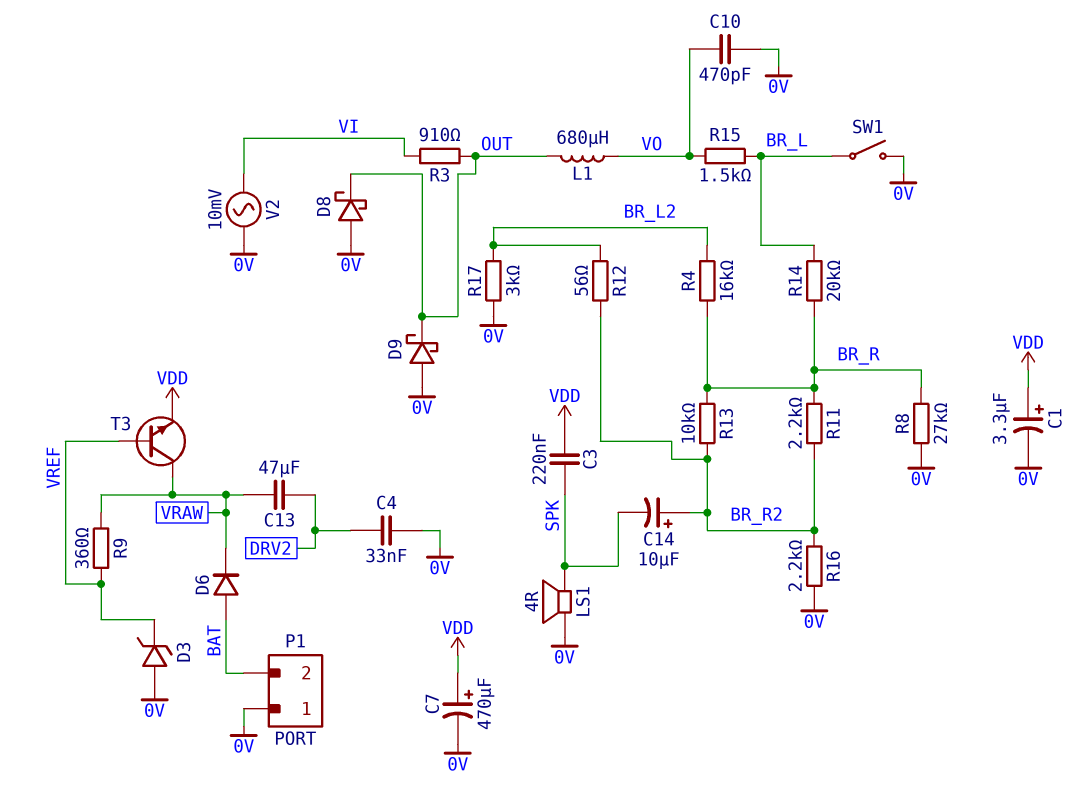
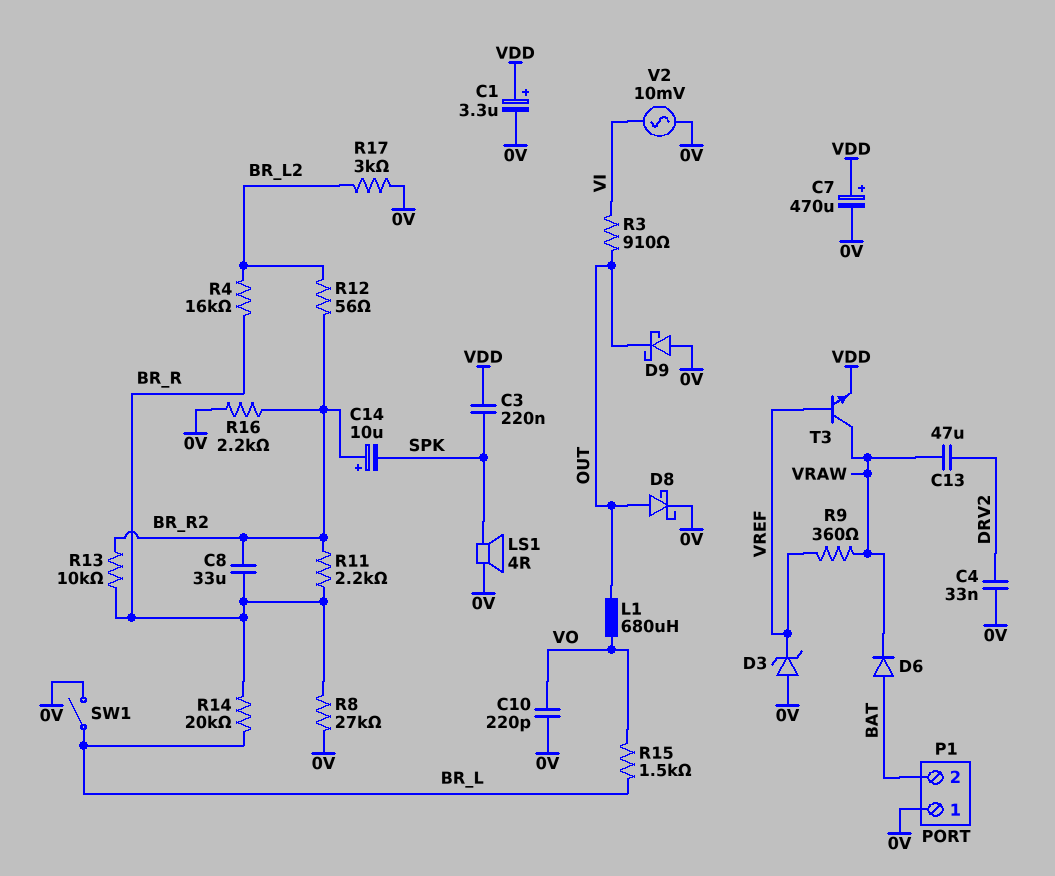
C8: none -> 33uF (BR_R, BR_R2)
C10: 470pF (0V, VO) -> 220pF (0V, VO)
D8: schottky (A 0V, K OUT) -> schottky (A OUT, K 0V)

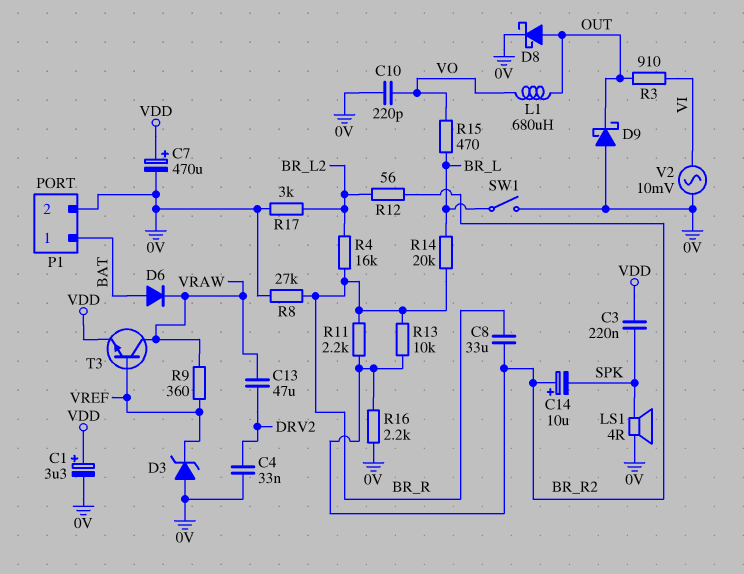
P1 pin 1: 0V -> BAT
P1 pin 2: BAT -> 0V
R15: 1.5k (BR_L, VO) -> 470 (BR_L, VO)

